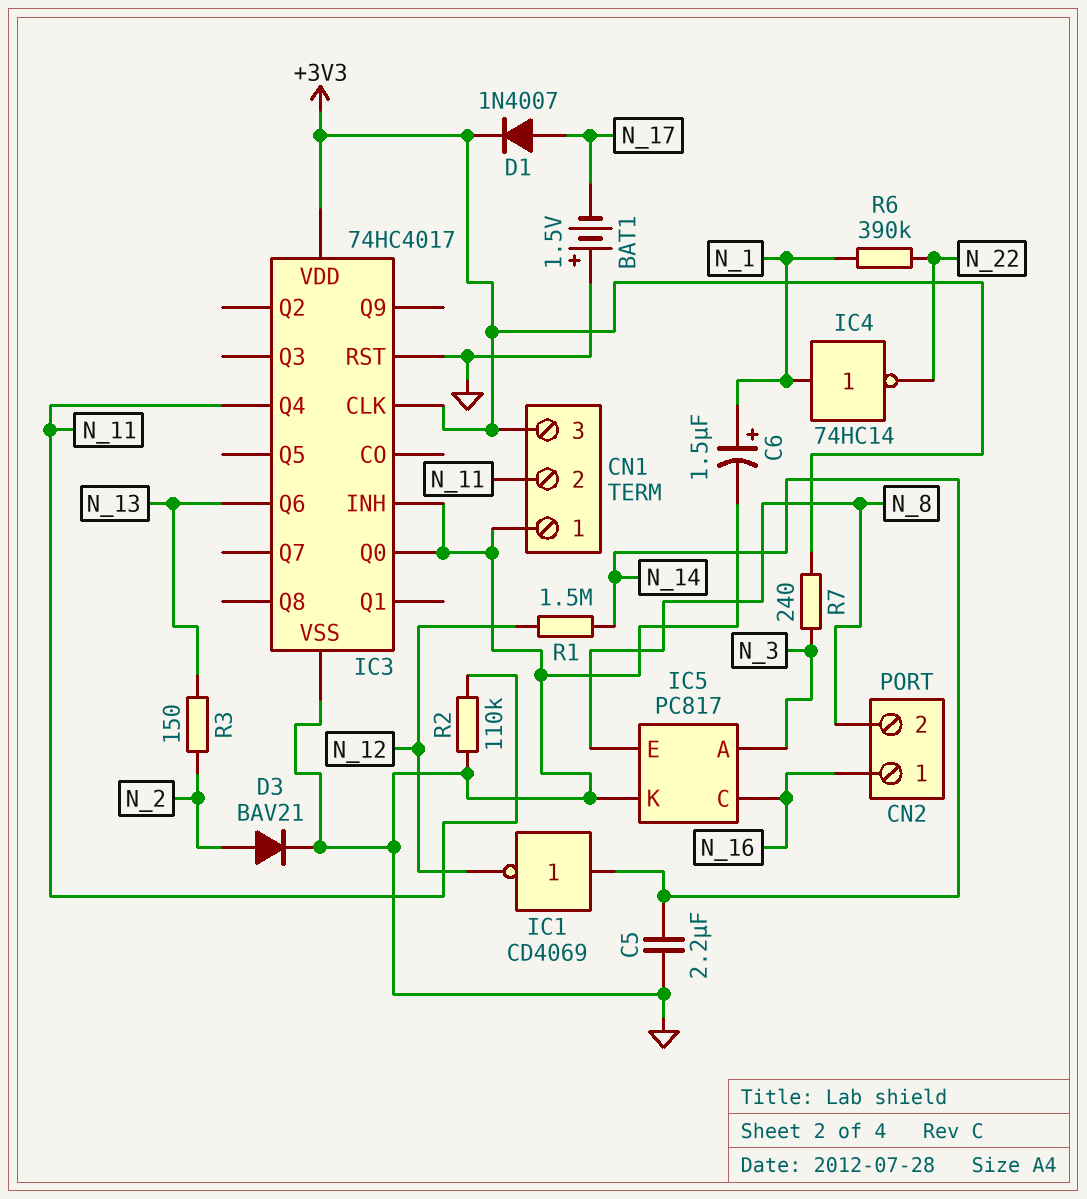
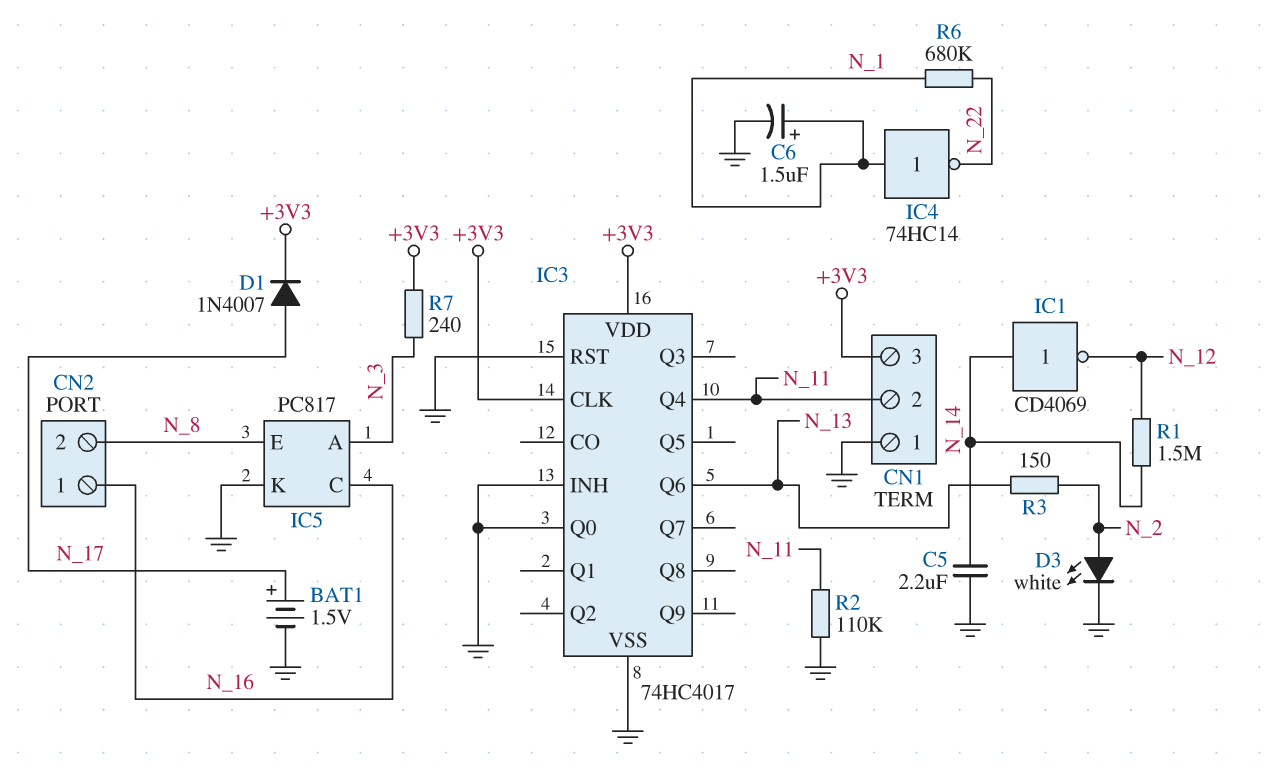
BAT1: 1.5V (plus GND, minus N_17) -> 1.5V (plus N_17, minus GND)
D3: diode BAV21 (A N_2, K GND) -> LED white (A N_2, K GND)
R6: 390k (N_1, N_22) -> 680k (N_1, N_22)

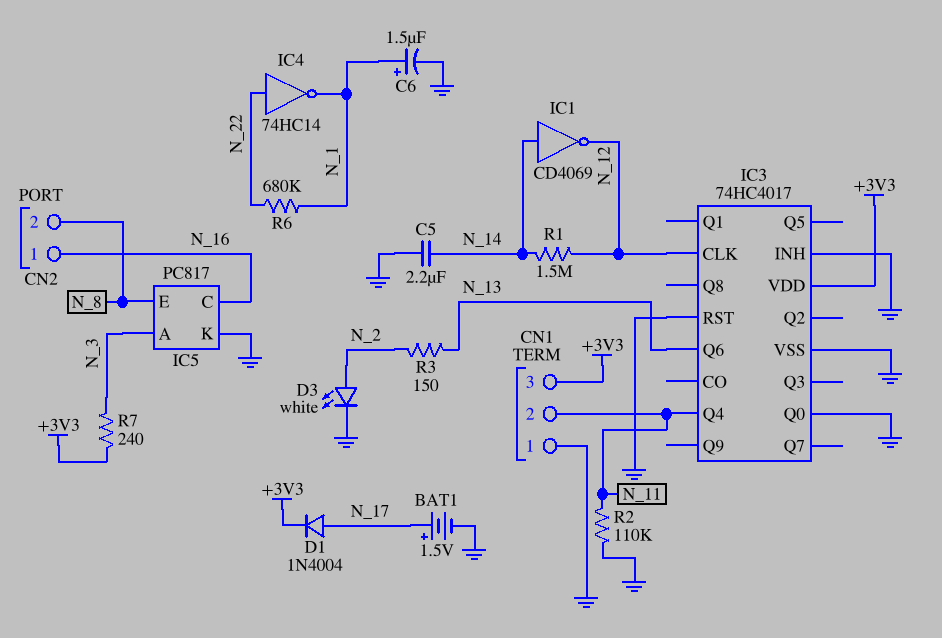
D1: diode 1N4007 (A N_17, K +3V3) -> diode 1N4004 (A N_17, K +3V3)
IC3 pin CLK: +3V3 -> N_12
IC4: NOT 74HC14 (in N_1, out N_22) -> NOT 74HC14 (in N_22, out N_1)

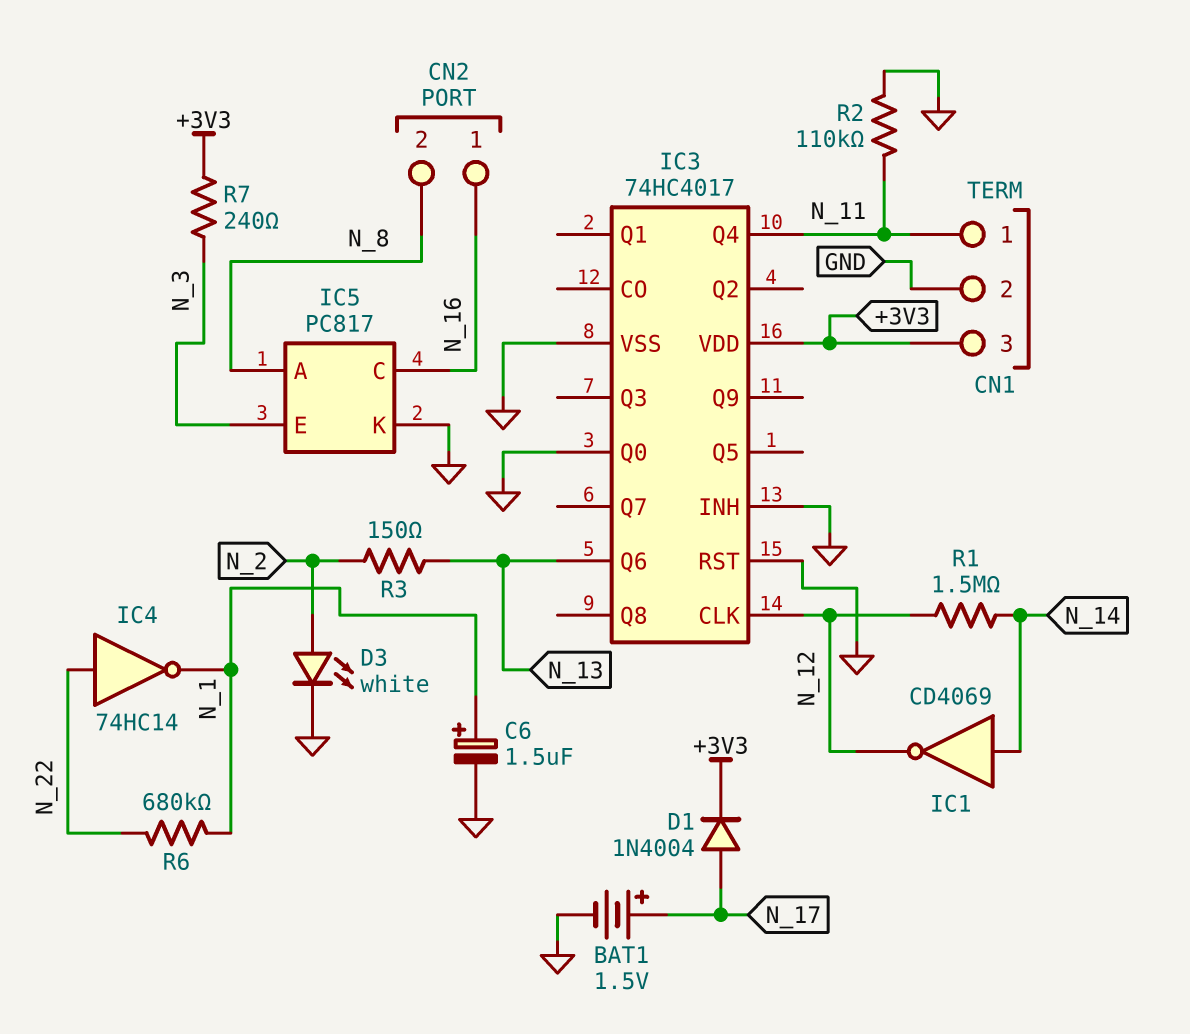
C5: 2.2uF (GND, N_14) -> none
CN1 pin 1: GND -> N_11
CN1 pin 2: N_11 -> GND
IC5 pin A: N_3 -> N_8
IC5 pin E: N_8 -> N_3

